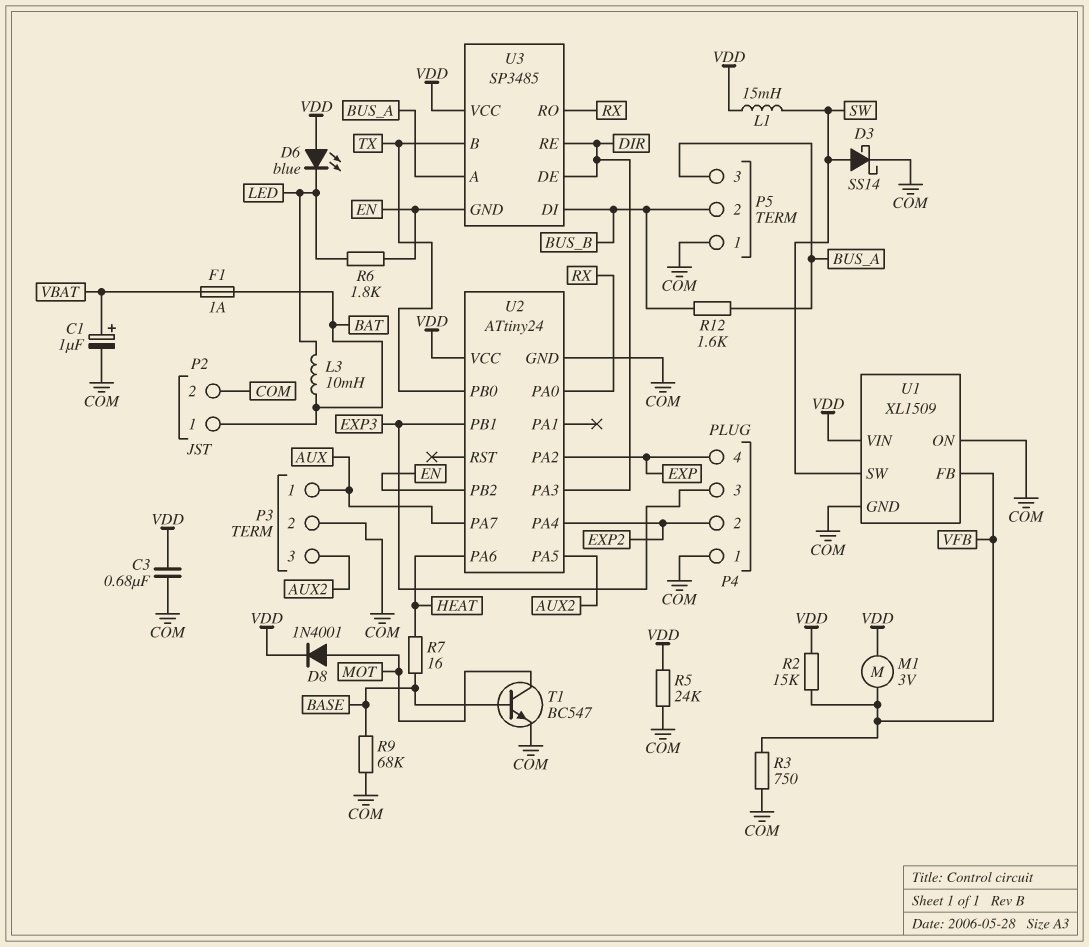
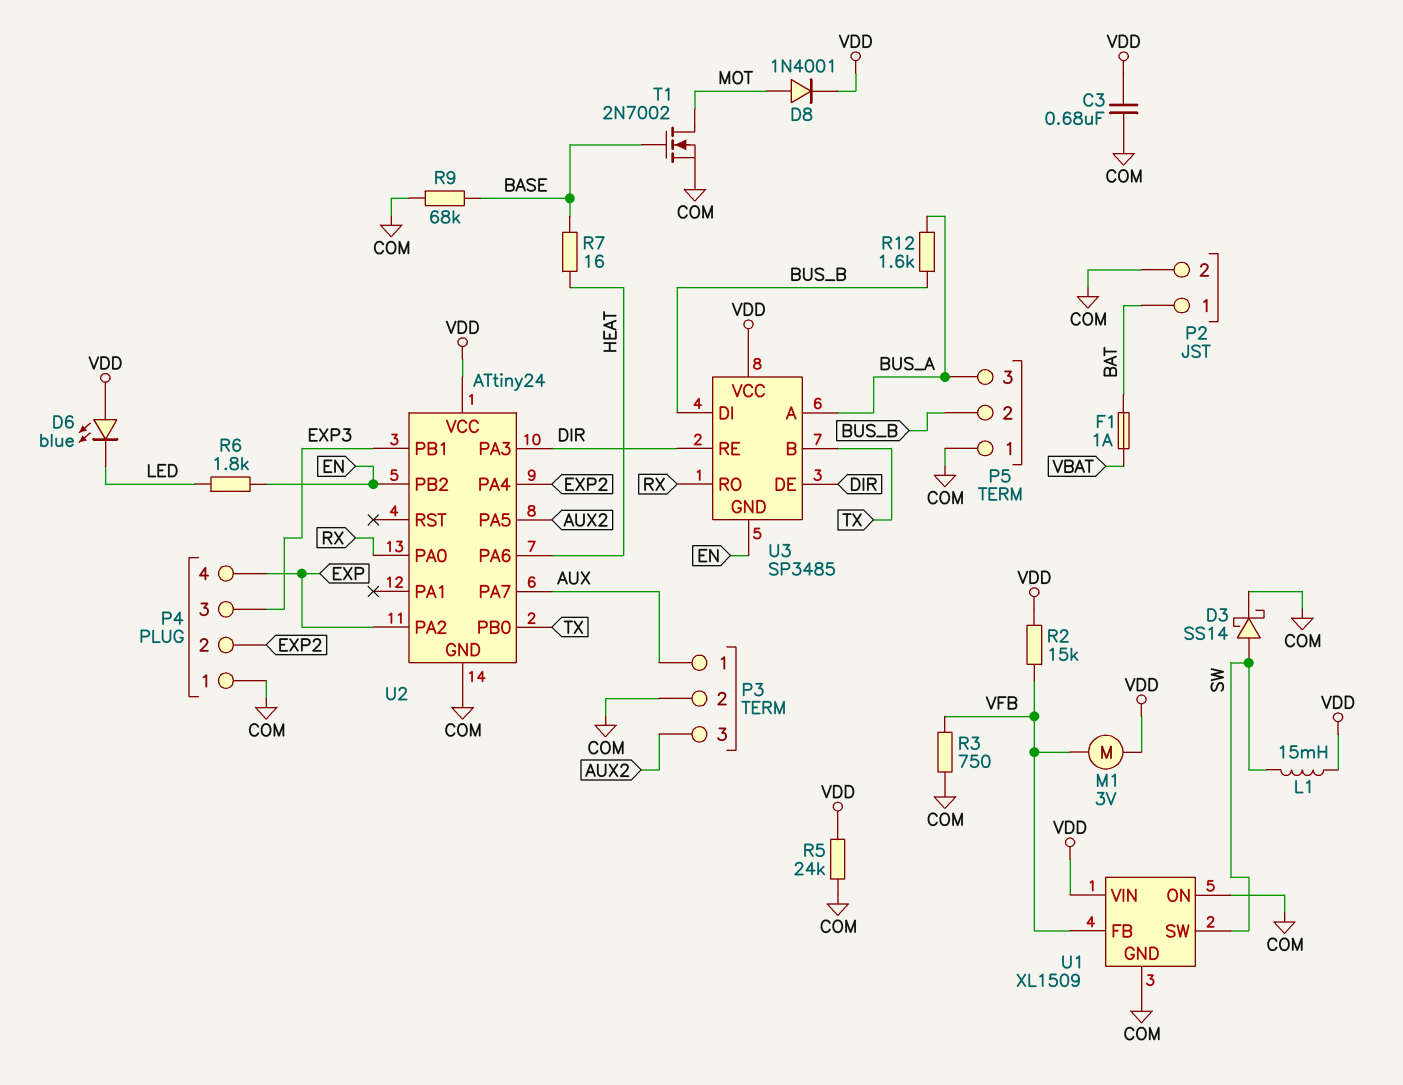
C1: 1uF (plus VBAT, minus COM) -> none
L3: 10mH (BAT, LED) -> none
T1: NPN BC547 (B BASE, C MOT, E COM) -> NMOS 2N7002 (G BASE, D MOT, S COM)

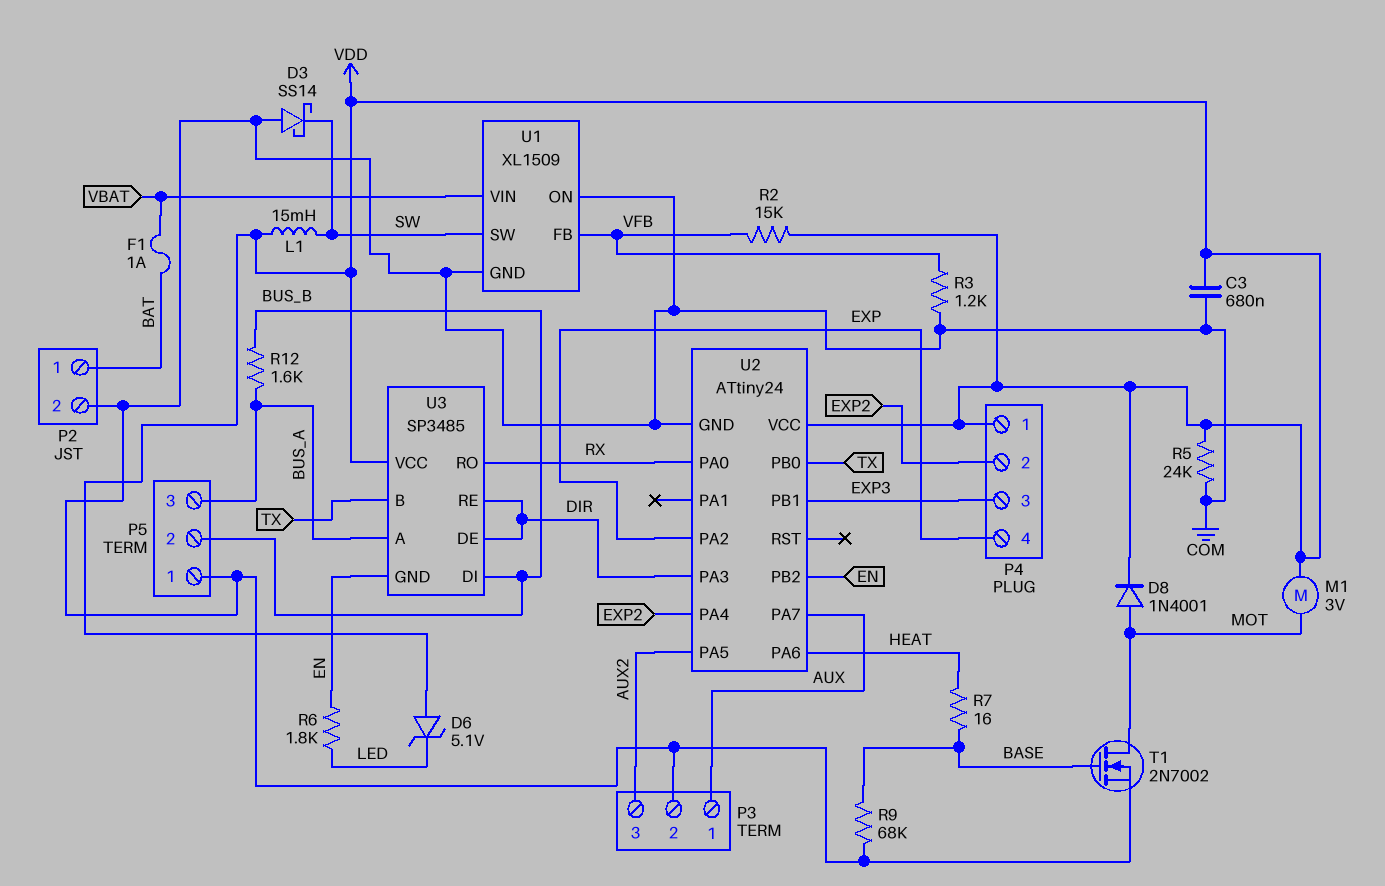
D3: schottky SS14 (A SW, K COM) -> schottky SS14 (A COM, K SW)
D6: LED blue (A VDD, K LED) -> zener 5.1V (A VDD, K LED)
M1: motor 3V (VDD, VFB) -> motor 3V (MOT, VDD)
P4 pin 1: COM -> VDD
R3: 750 (COM, VFB) -> 1.2k (COM, VFB)
U1 pin VIN: VDD -> VBAT

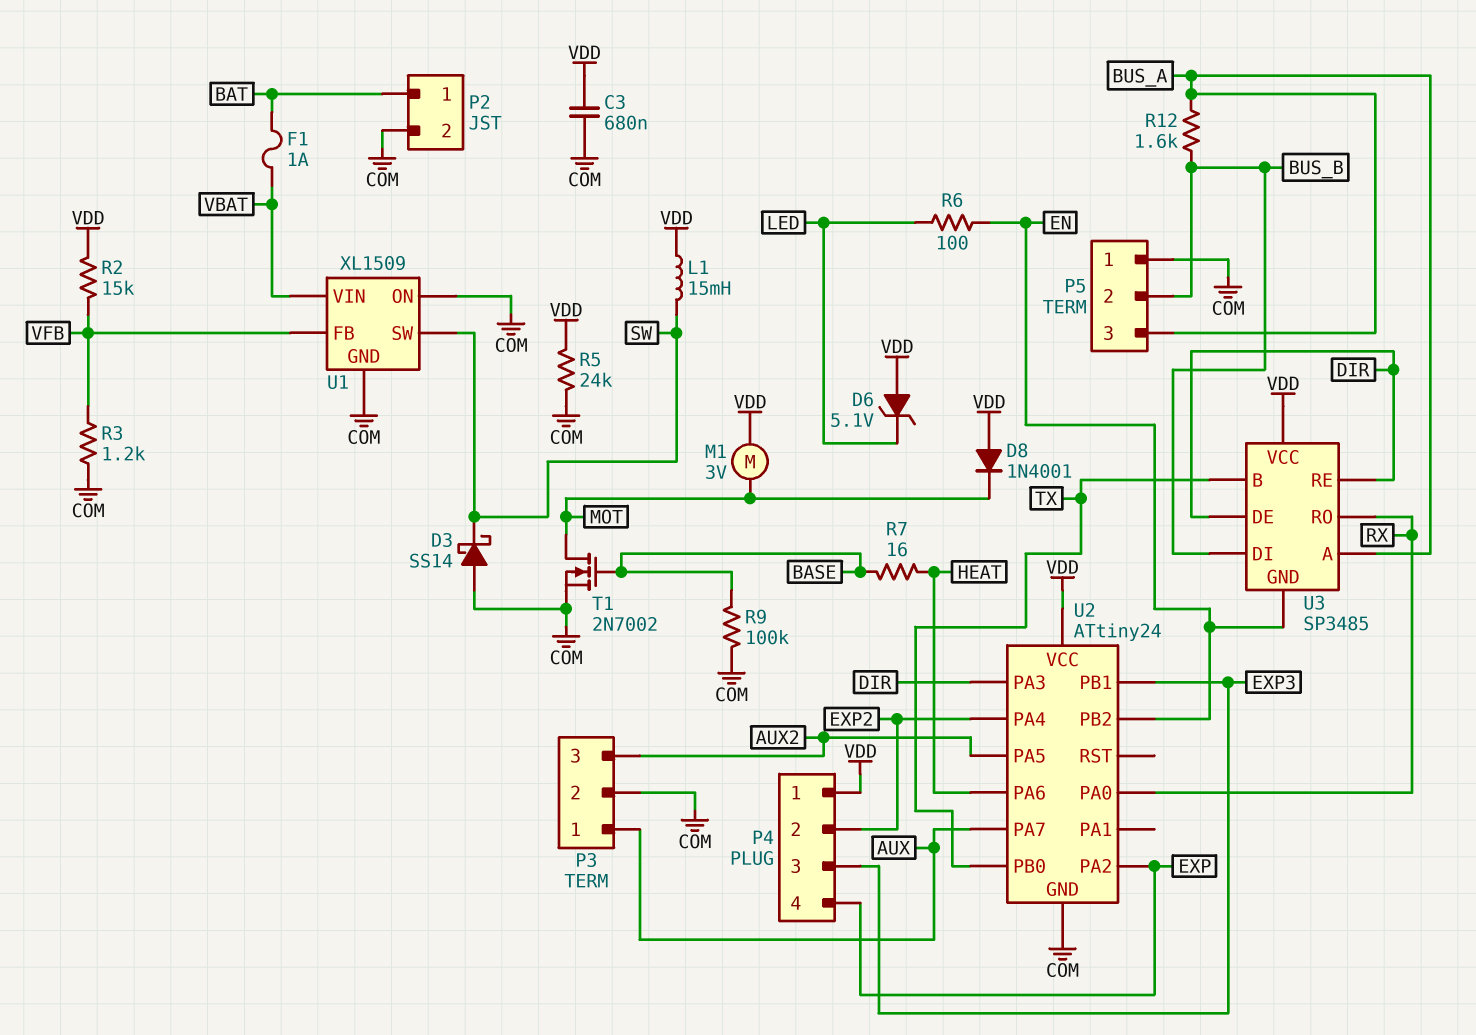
D8: diode 1N4001 (A MOT, K VDD) -> diode 1N4001 (A VDD, K MOT)
R6: 1.8k (EN, LED) -> 100 (EN, LED)
R9: 68k (BASE, COM) -> 100k (BASE, COM)

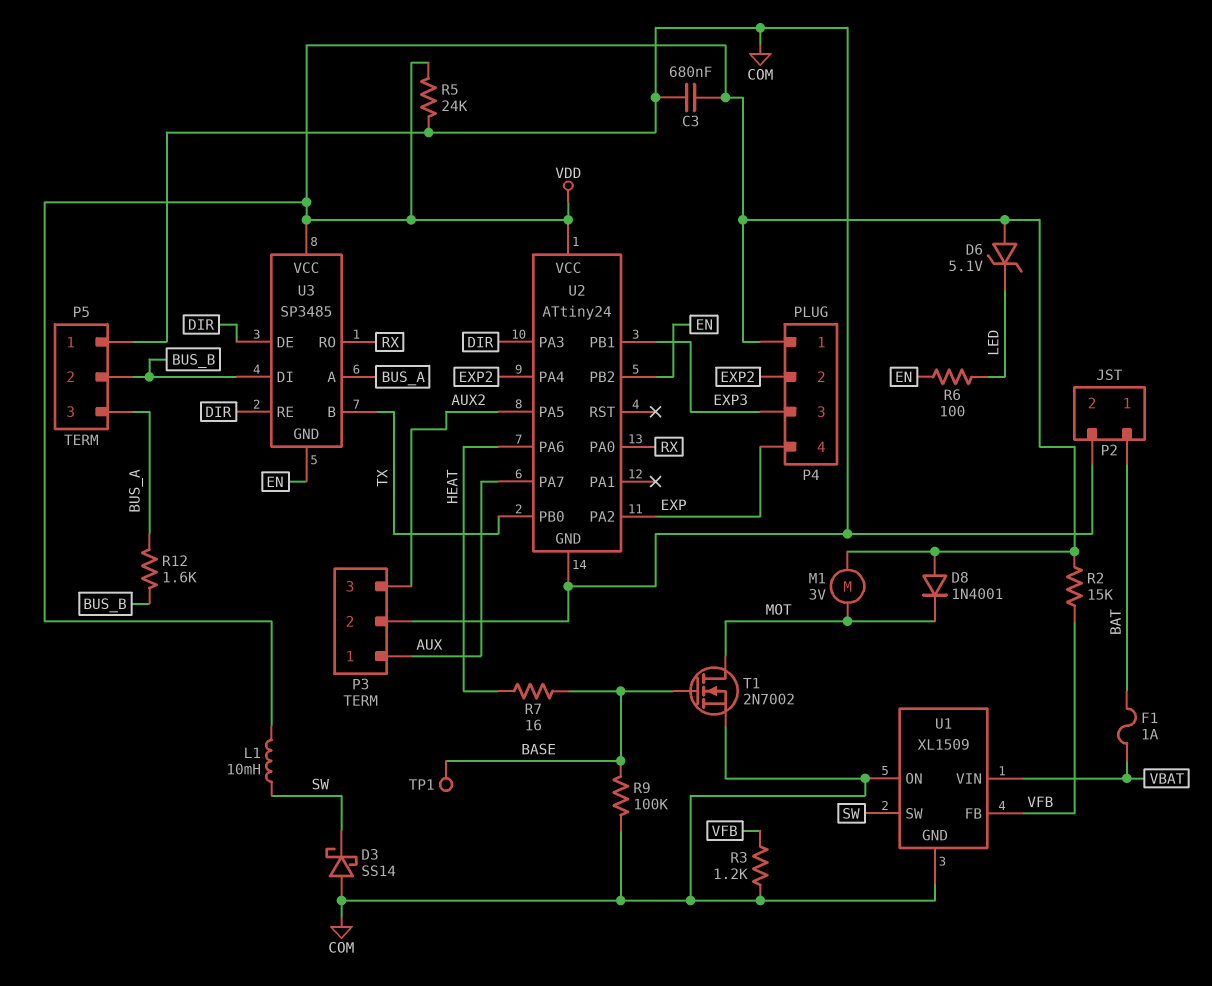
L1: 15mH (SW, VDD) -> 10mH (SW, VDD)
TP1: none -> test point (BASE)

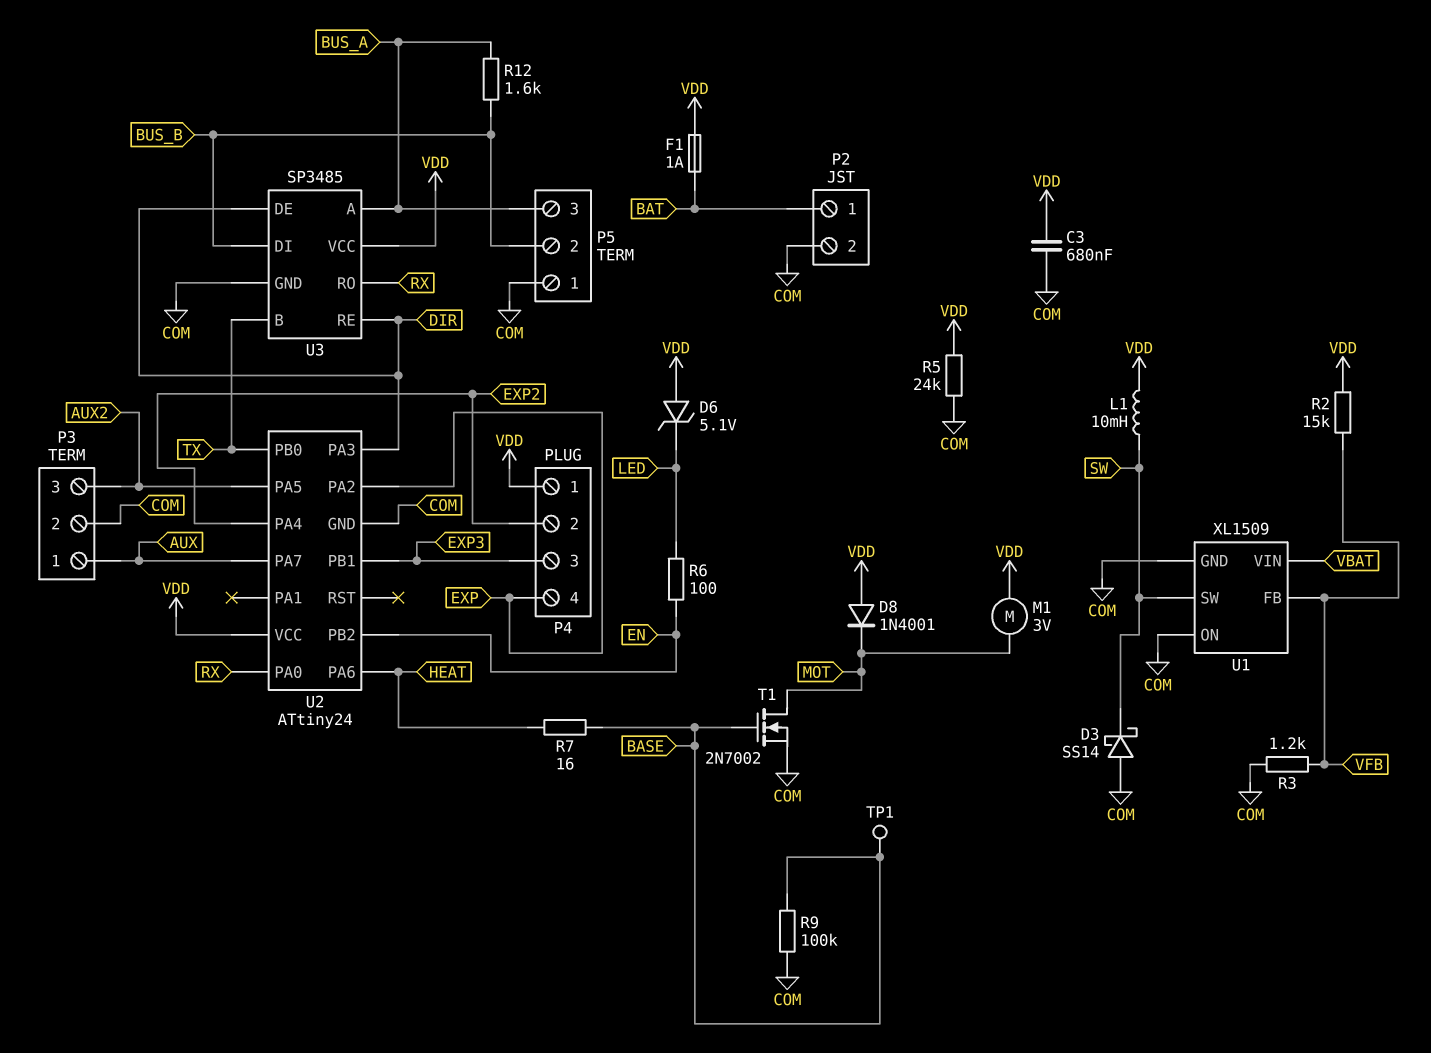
F1: 1A (BAT, VBAT) -> 1A (BAT, VDD)
U3 pin GND: EN -> COM

